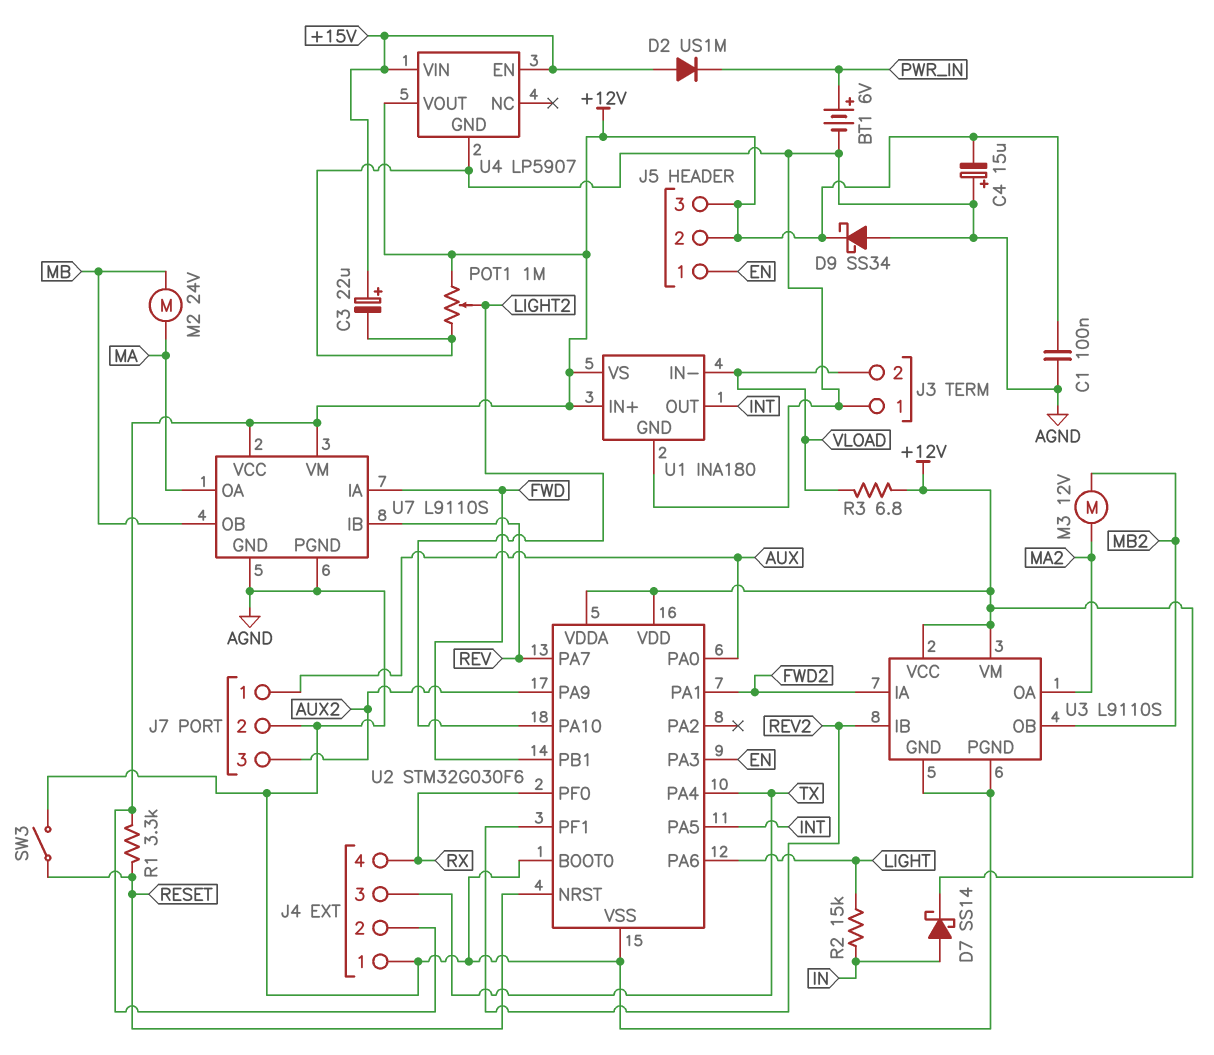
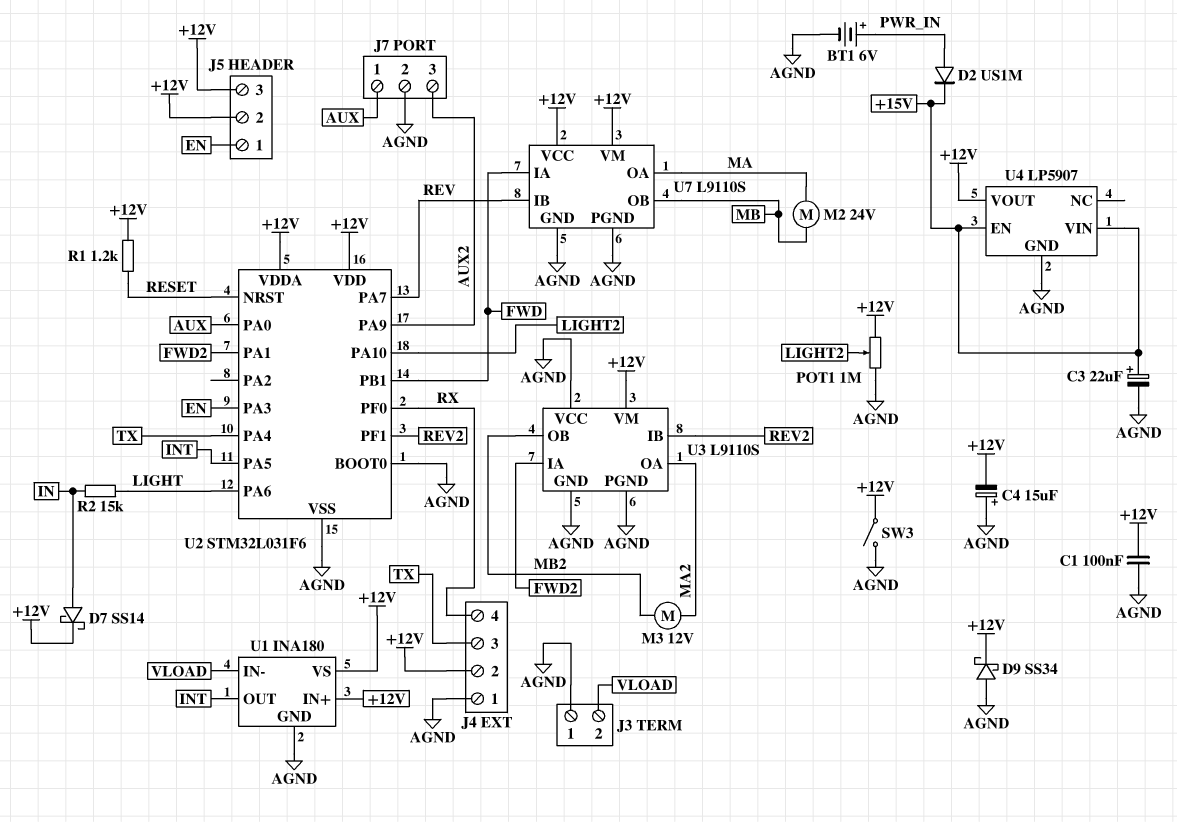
D2: diode US1M (A +15V, K PWR_IN) -> diode US1M (A PWR_IN, K +15V)
R1: 3.3k (+12V, RESET) -> 1.2k (+12V, RESET)
R3: 6.8 (+12V, VLOAD) -> none
SW3: switch (AGND, RESET) -> switch (+12V, AGND)
U2: STM32G030F6 -> STM32L031F6
U3 pin VCC: +12V -> AGND

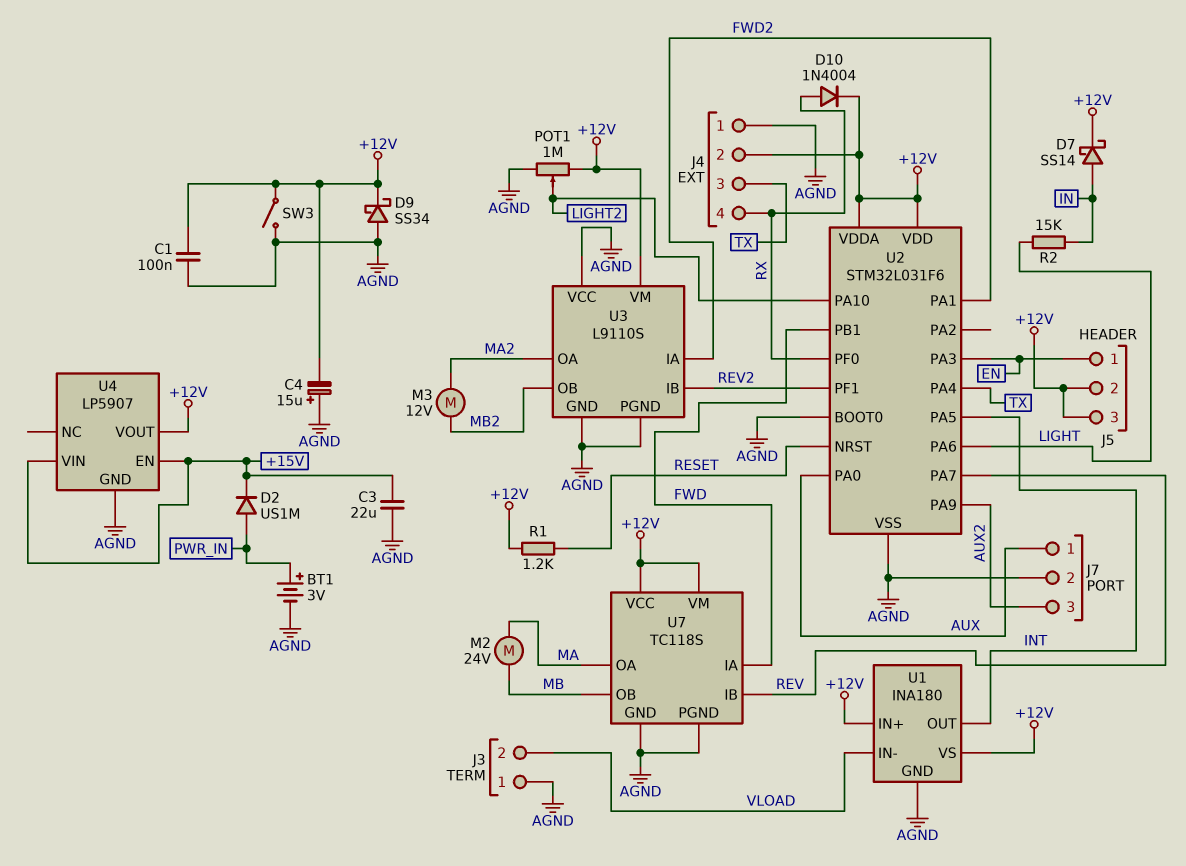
BT1: 6V (plus PWR_IN, minus AGND) -> 3V (plus PWR_IN, minus AGND)
C3: 22uF (plus +15V, minus AGND) -> 22uF (+15V, AGND)
D10: none -> diode 1N4004 (A RX, K +12V)
U7: L9110S -> TC118S

